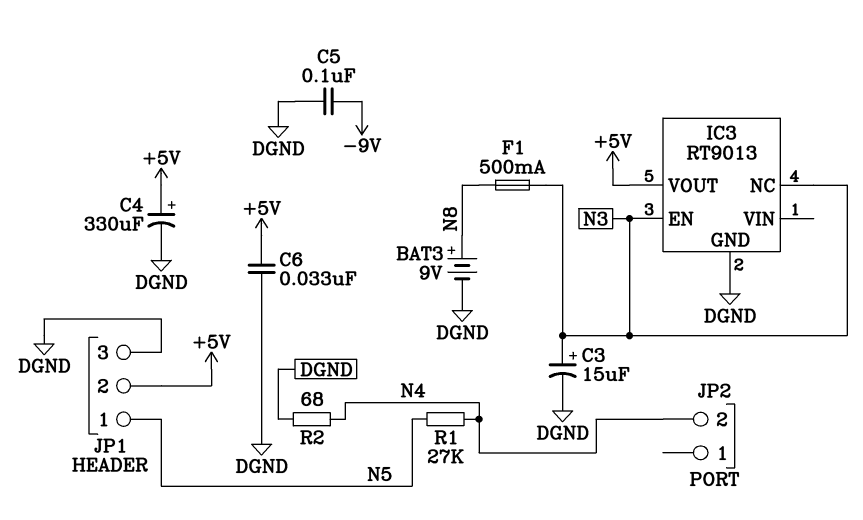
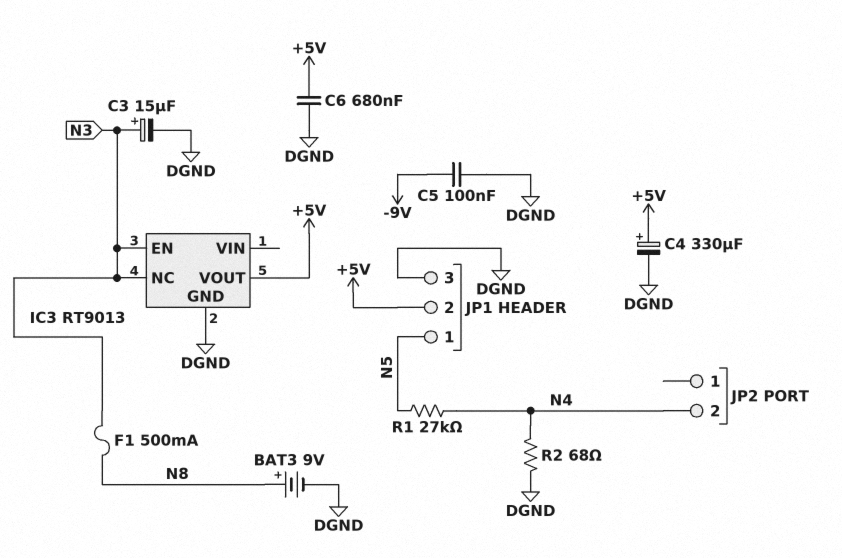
C6: 33nF (+5V, DGND) -> 680nF (+5V, DGND)

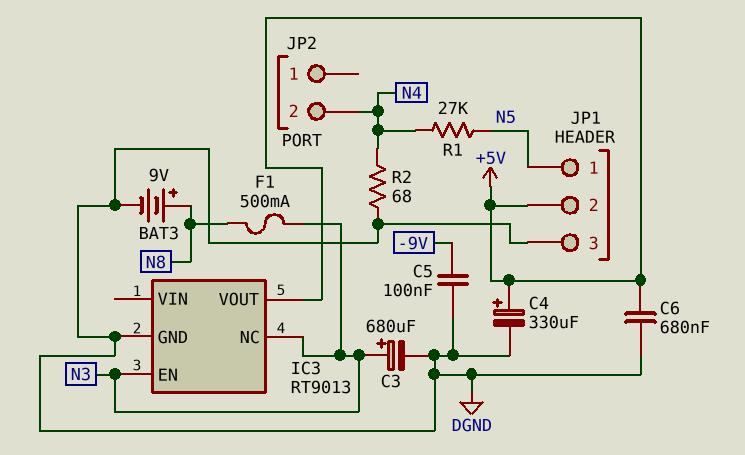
C3: 15uF (plus N3, minus DGND) -> 680uF (plus N3, minus DGND)

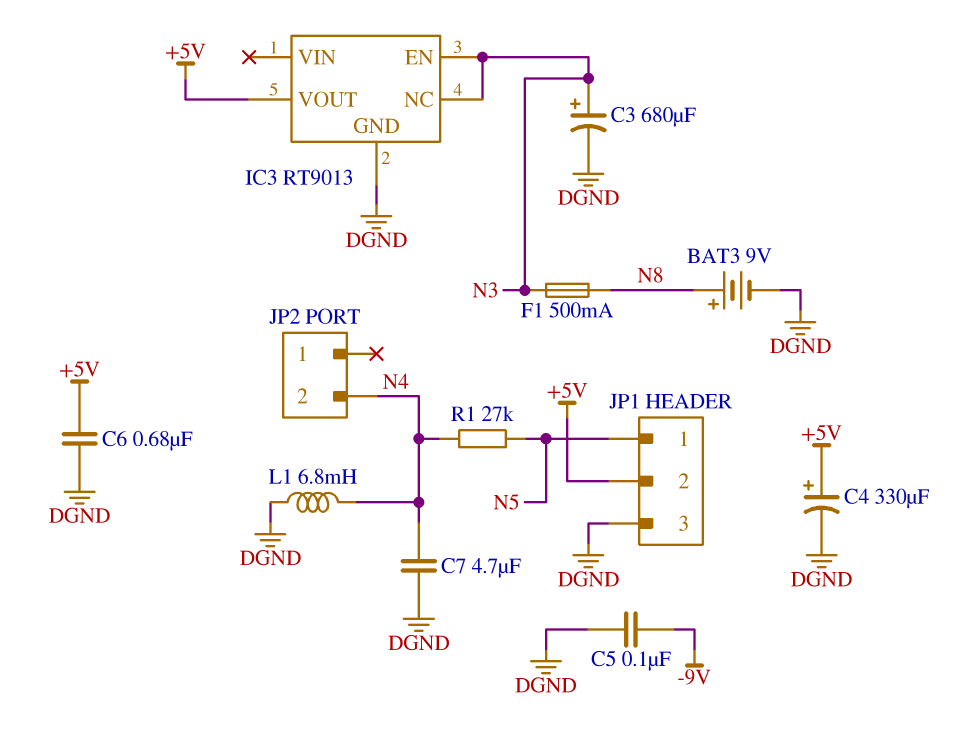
C7: none -> 4.7uF (DGND, N4)
L1: none -> 6.8mH (DGND, N4)
R2: 68 (DGND, N4) -> none

